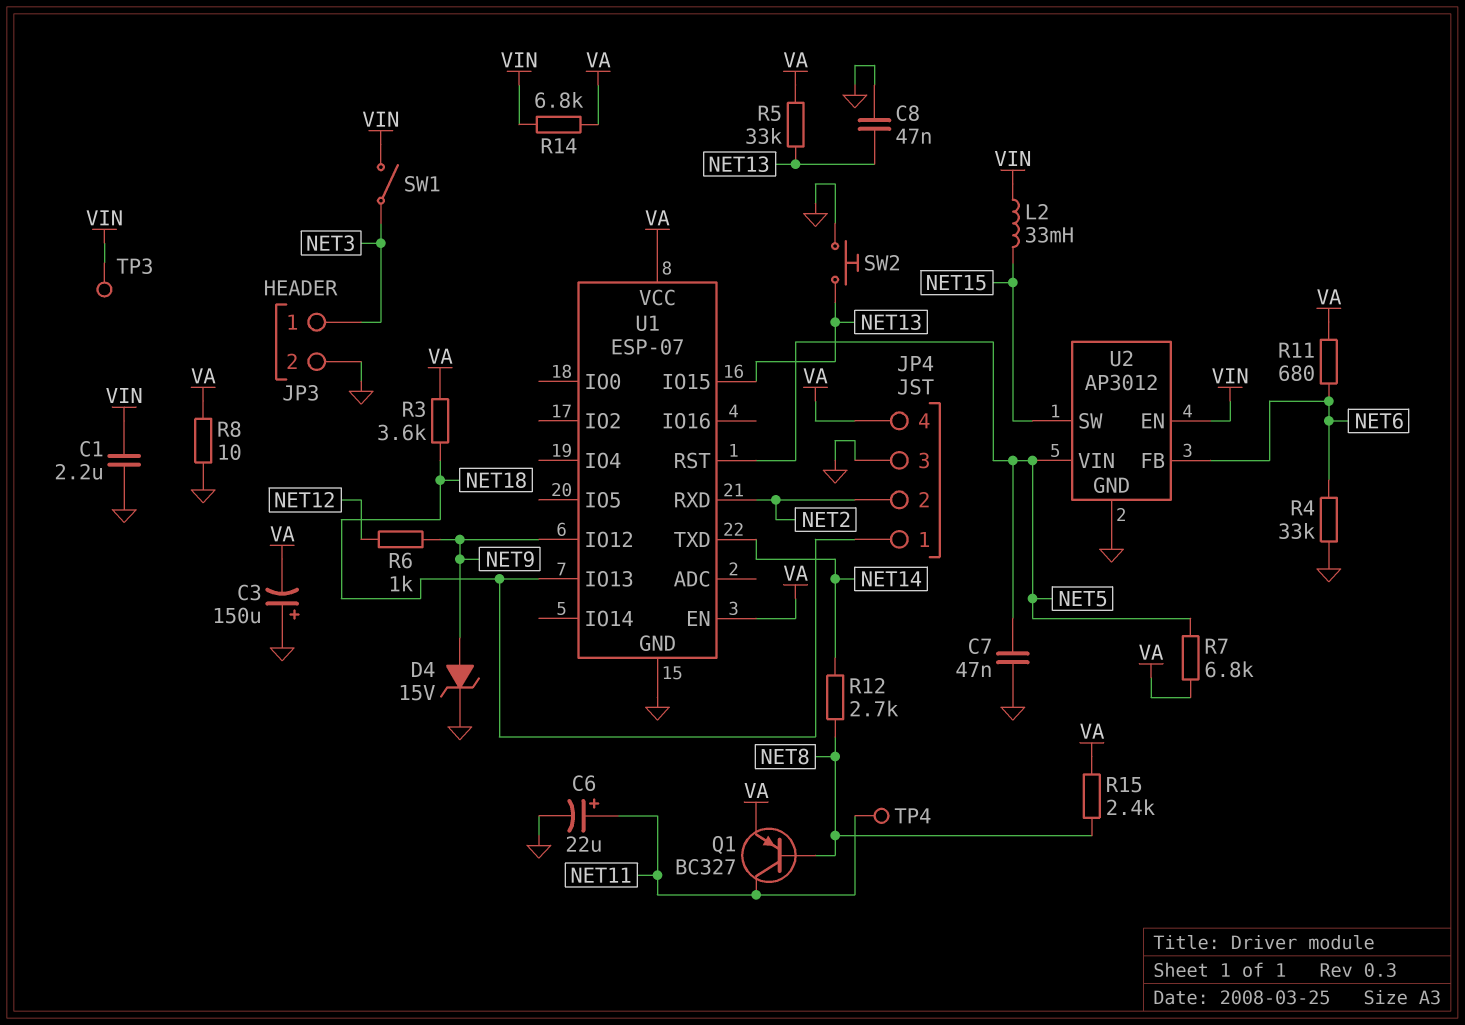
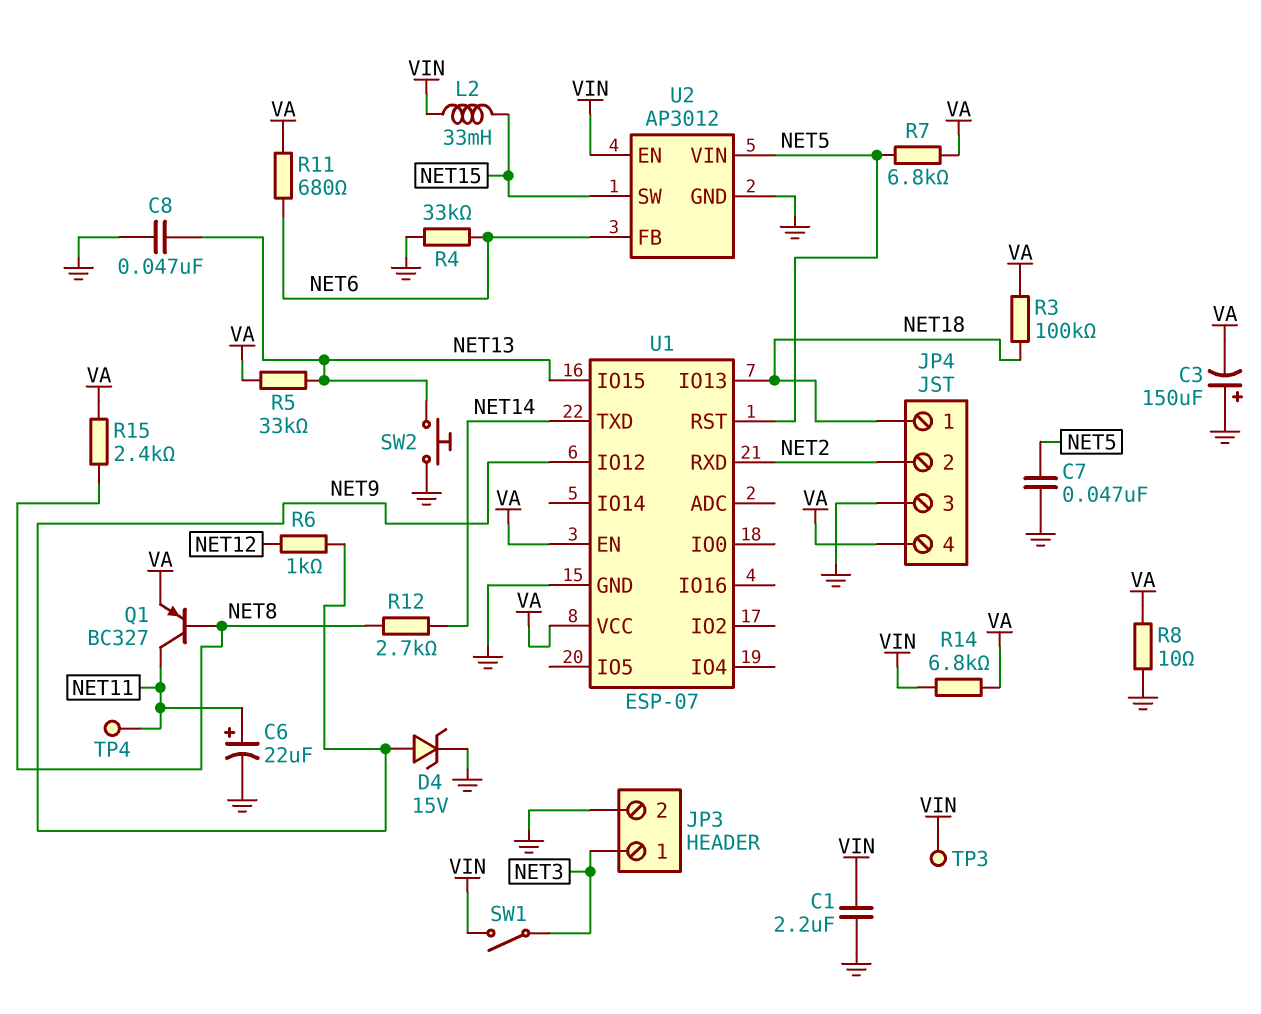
R3: 3.6k (NET18, VA) -> 100k (NET18, VA)

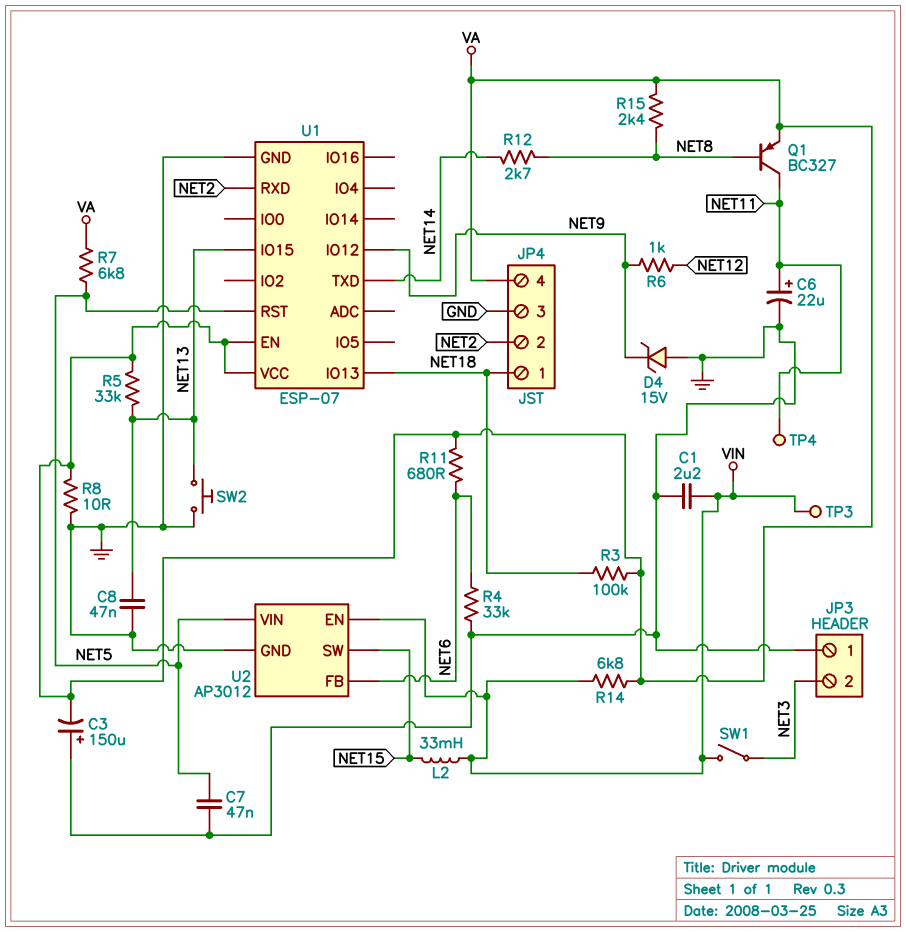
D4: zener 15V (A NET9, K GND) -> zener 15V (A GND, K NET9)
JP3 pin 1: NET3 -> GND
JP3 pin 2: GND -> NET3

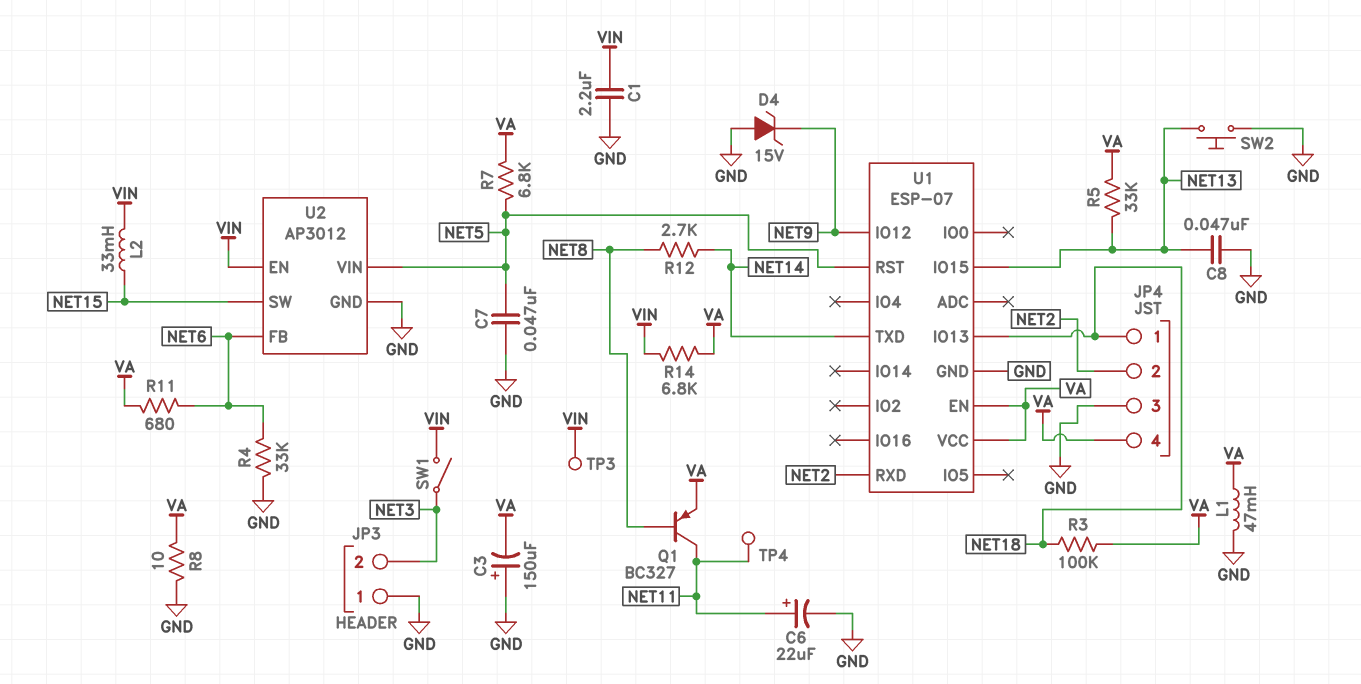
L1: none -> 47mH (GND, VA)
R6: 1k (NET9, NET12) -> none
R15: 2.4k (NET8, VA) -> none

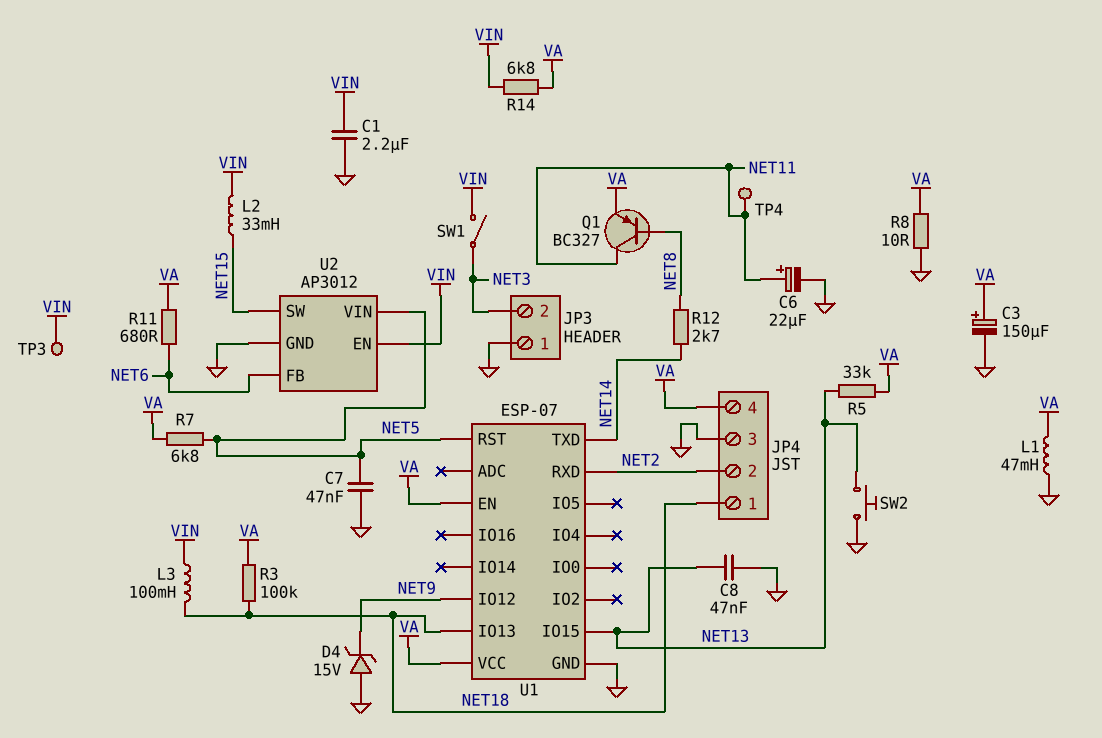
C3: 150uF (plus GND, minus VA) -> 150uF (plus VA, minus GND)
L3: none -> 100mH (NET18, VIN)
R4: 33k (GND, NET6) -> none

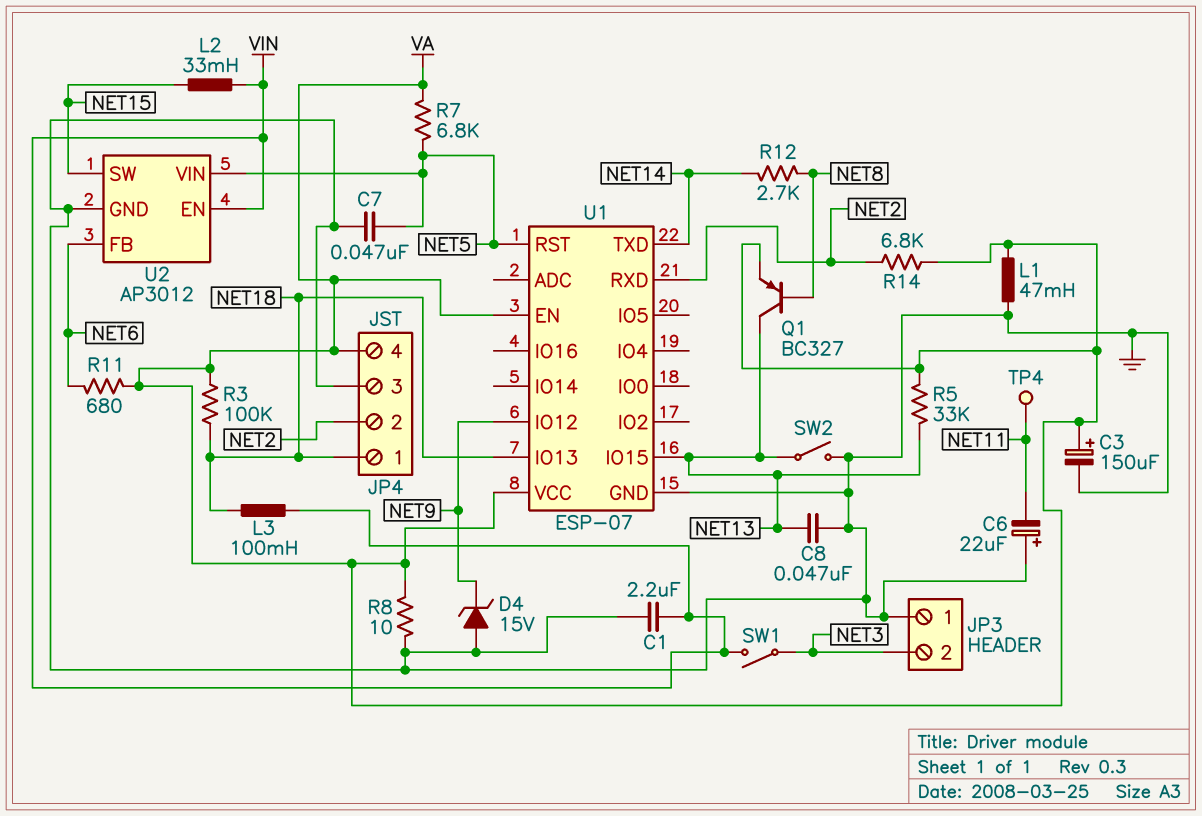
C6: 22uF (plus NET11, minus GND) -> 22uF (plus GND, minus NET11)
Q1: PNP BC327 (B NET8, C NET11, E VA) -> PNP BC327 (B NET8, C NET13, E VA)
R14: 6.8k (VA, VIN) -> 6.8k (NET2, VA)
SW2: button (GND, NET13) -> switch (GND, NET13)
TP3: test point (VIN) -> none

